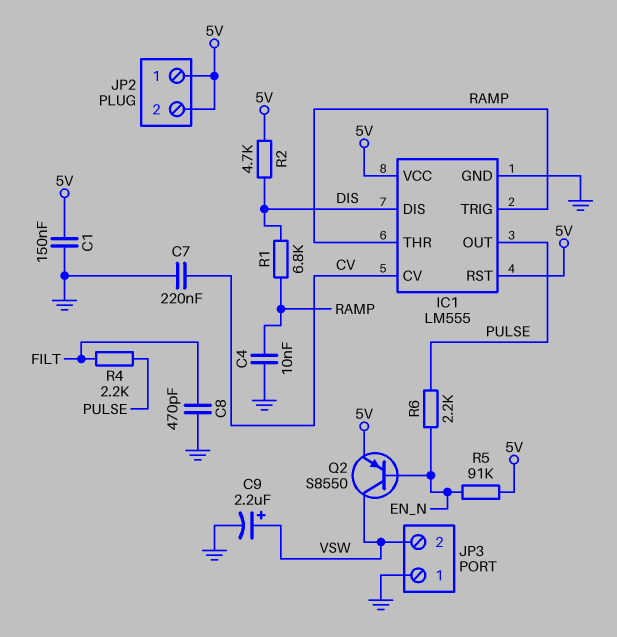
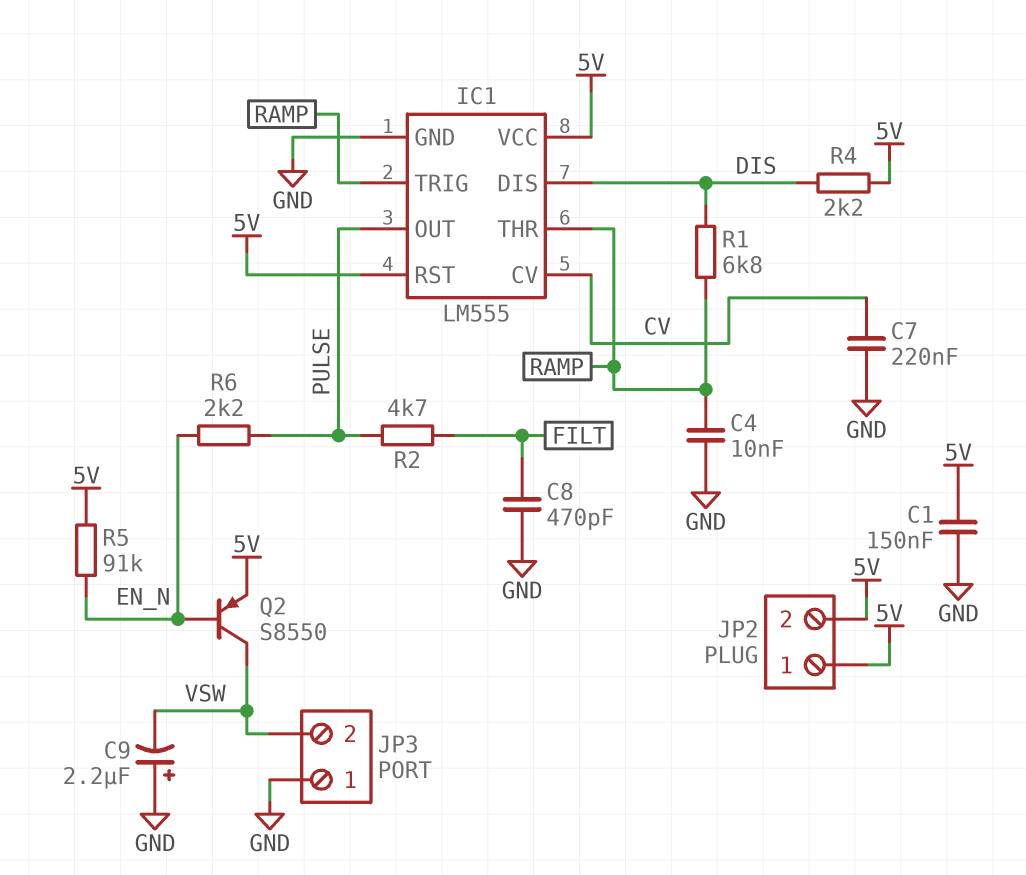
C9: 2.2uF (plus VSW, minus GND) -> 2.2uF (plus GND, minus VSW)
R2: 4.7k (5V, DIS) -> 4.7k (FILT, PULSE)
R4: 2.2k (FILT, PULSE) -> 2.2k (5V, DIS)

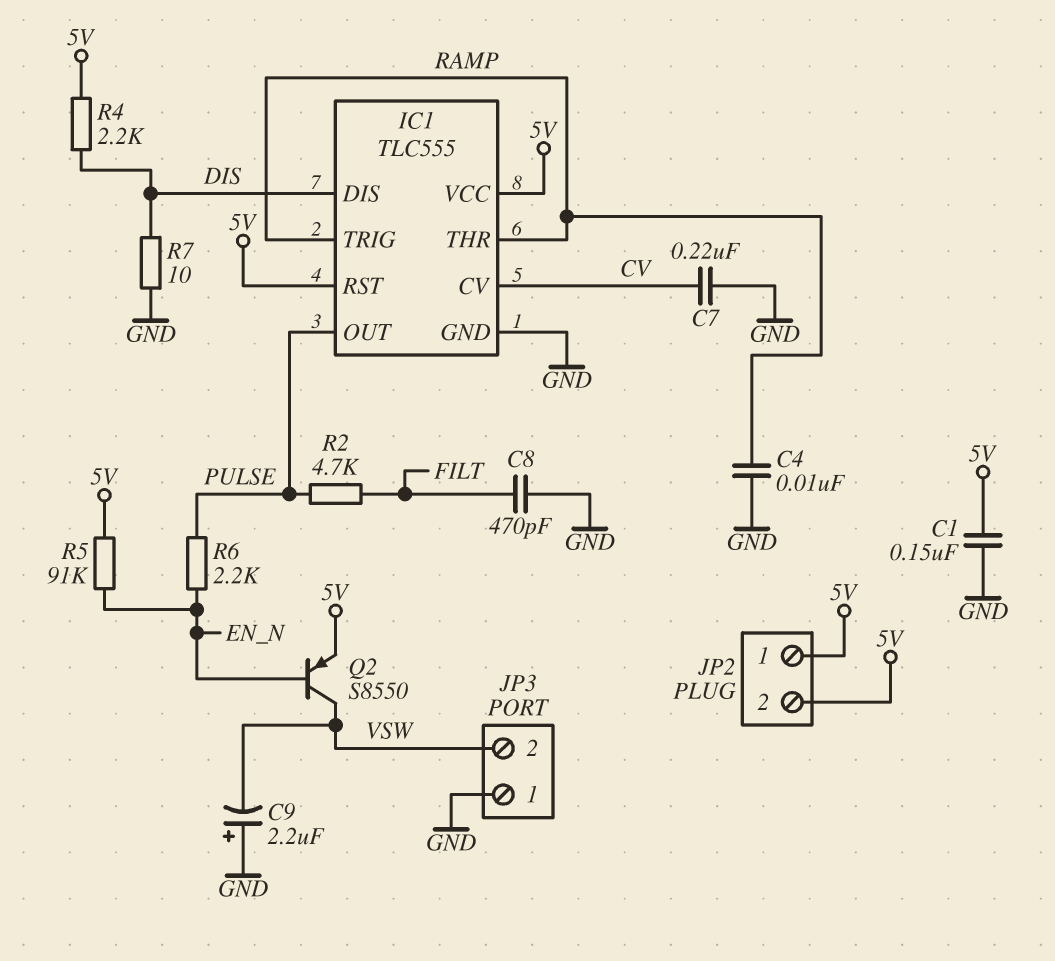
IC1: LM555 -> TLC555
R1: 6.8k (DIS, RAMP) -> none
R7: none -> 10 (DIS, GND)

